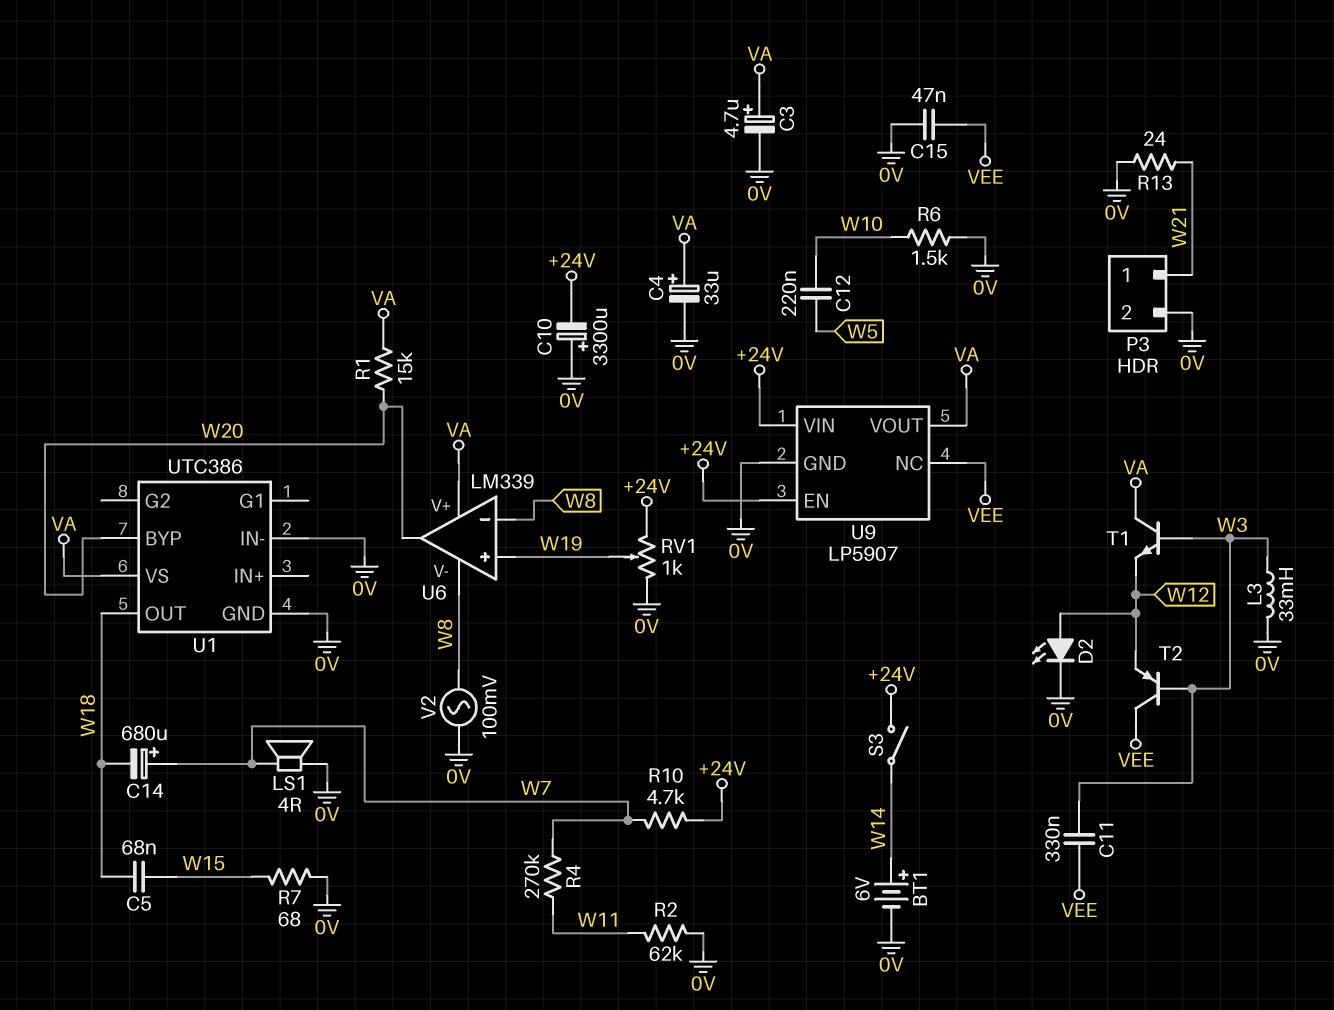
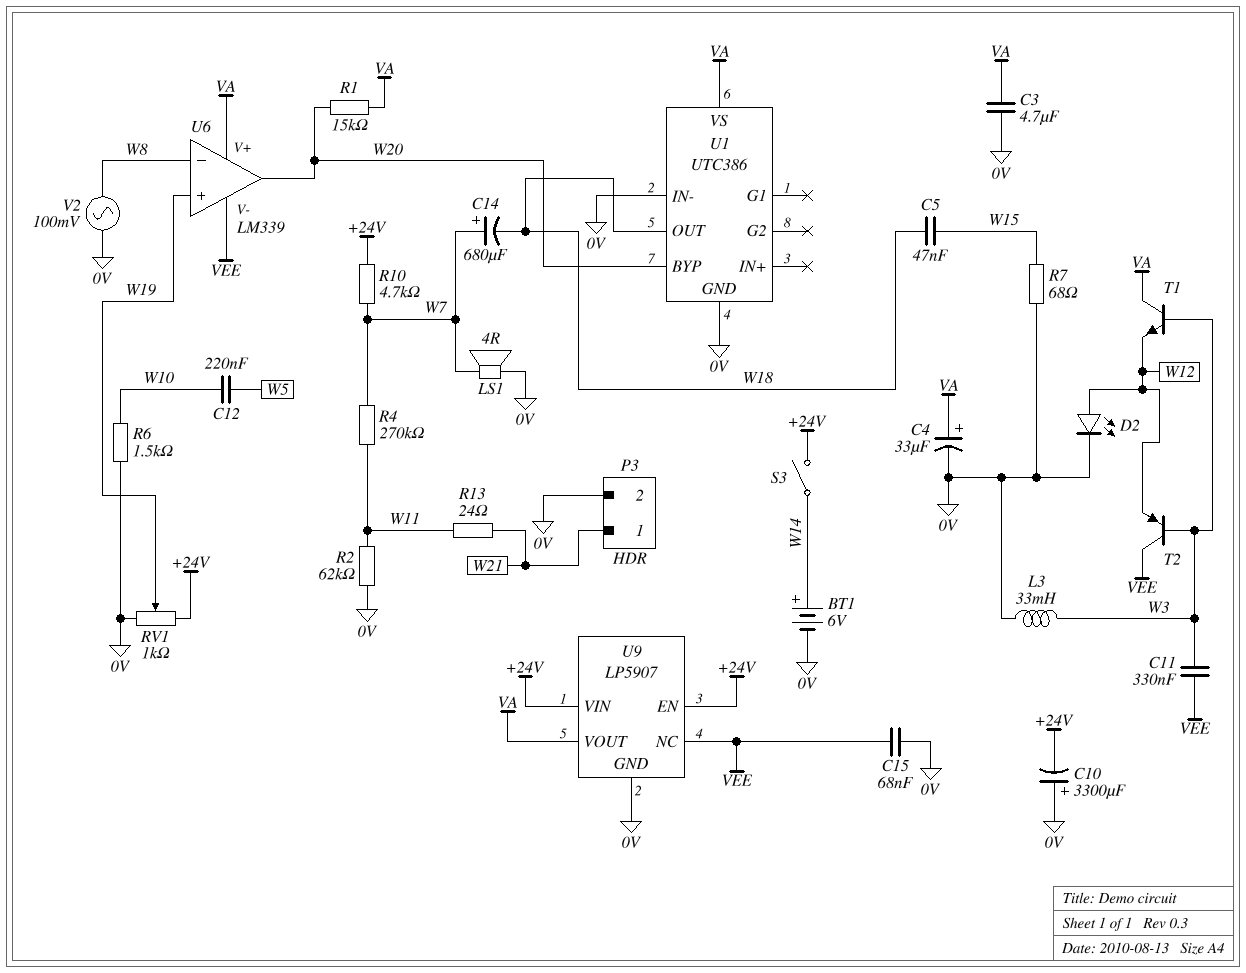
C3: 4.7uF (plus VA, minus 0V) -> 4.7uF (0V, VA)
C5: 68nF (W15, W18) -> 47nF (W15, W18)
C15: 47nF (0V, VEE) -> 68nF (0V, VEE)
R13: 24 (0V, W21) -> 24 (W11, W21)
U6 pin V-: W8 -> VEE

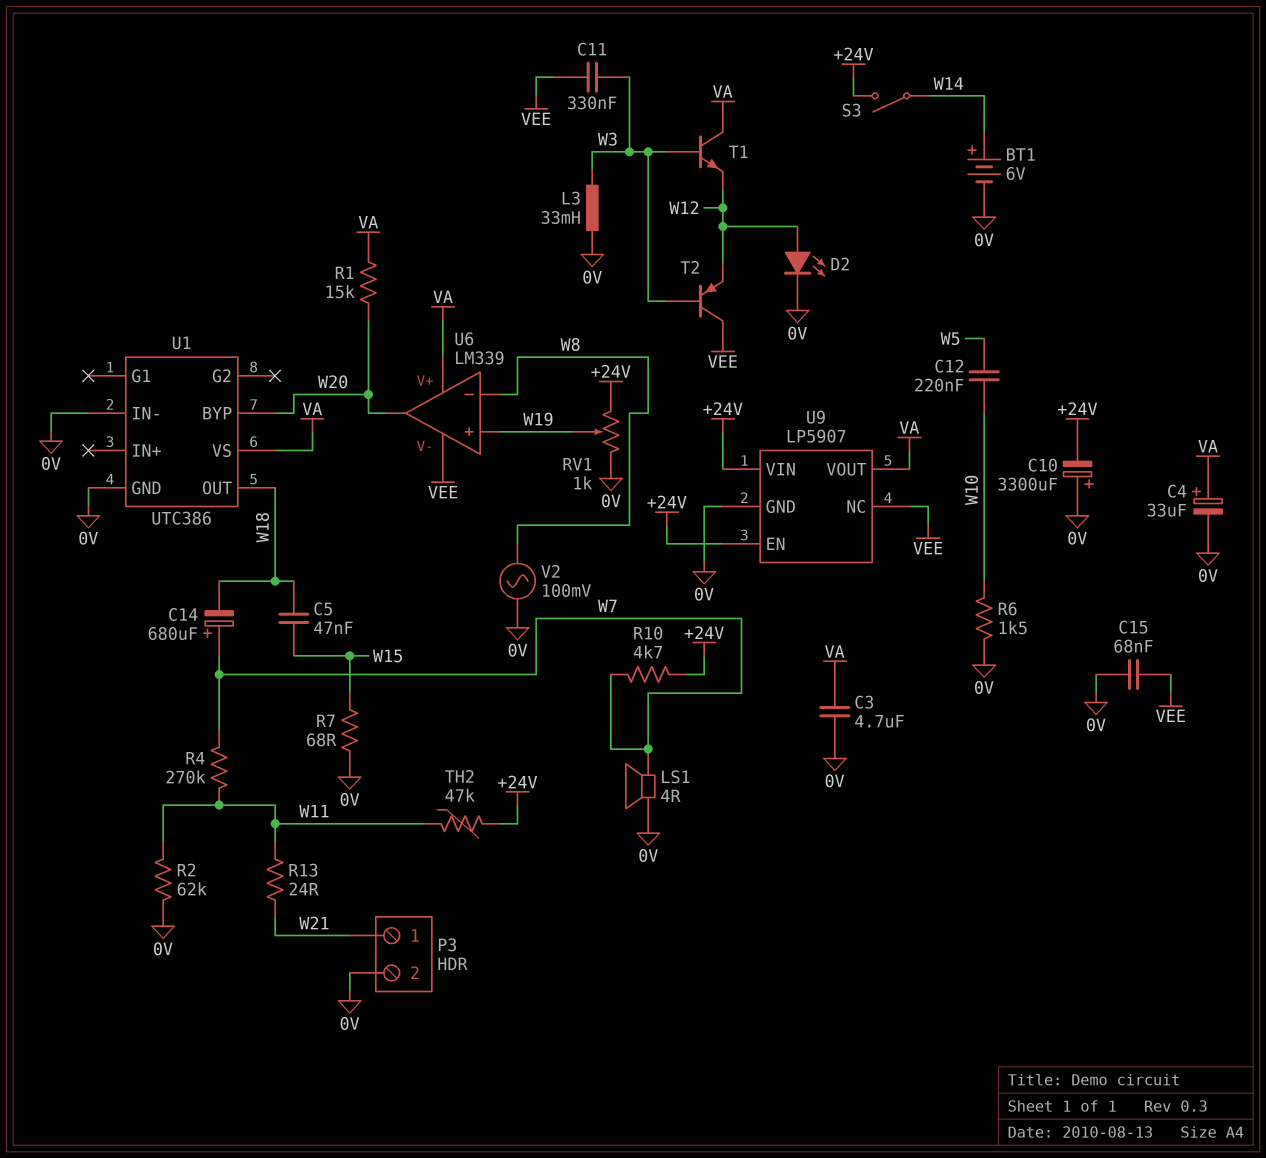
TH2: none -> 47k (+24V, W11)

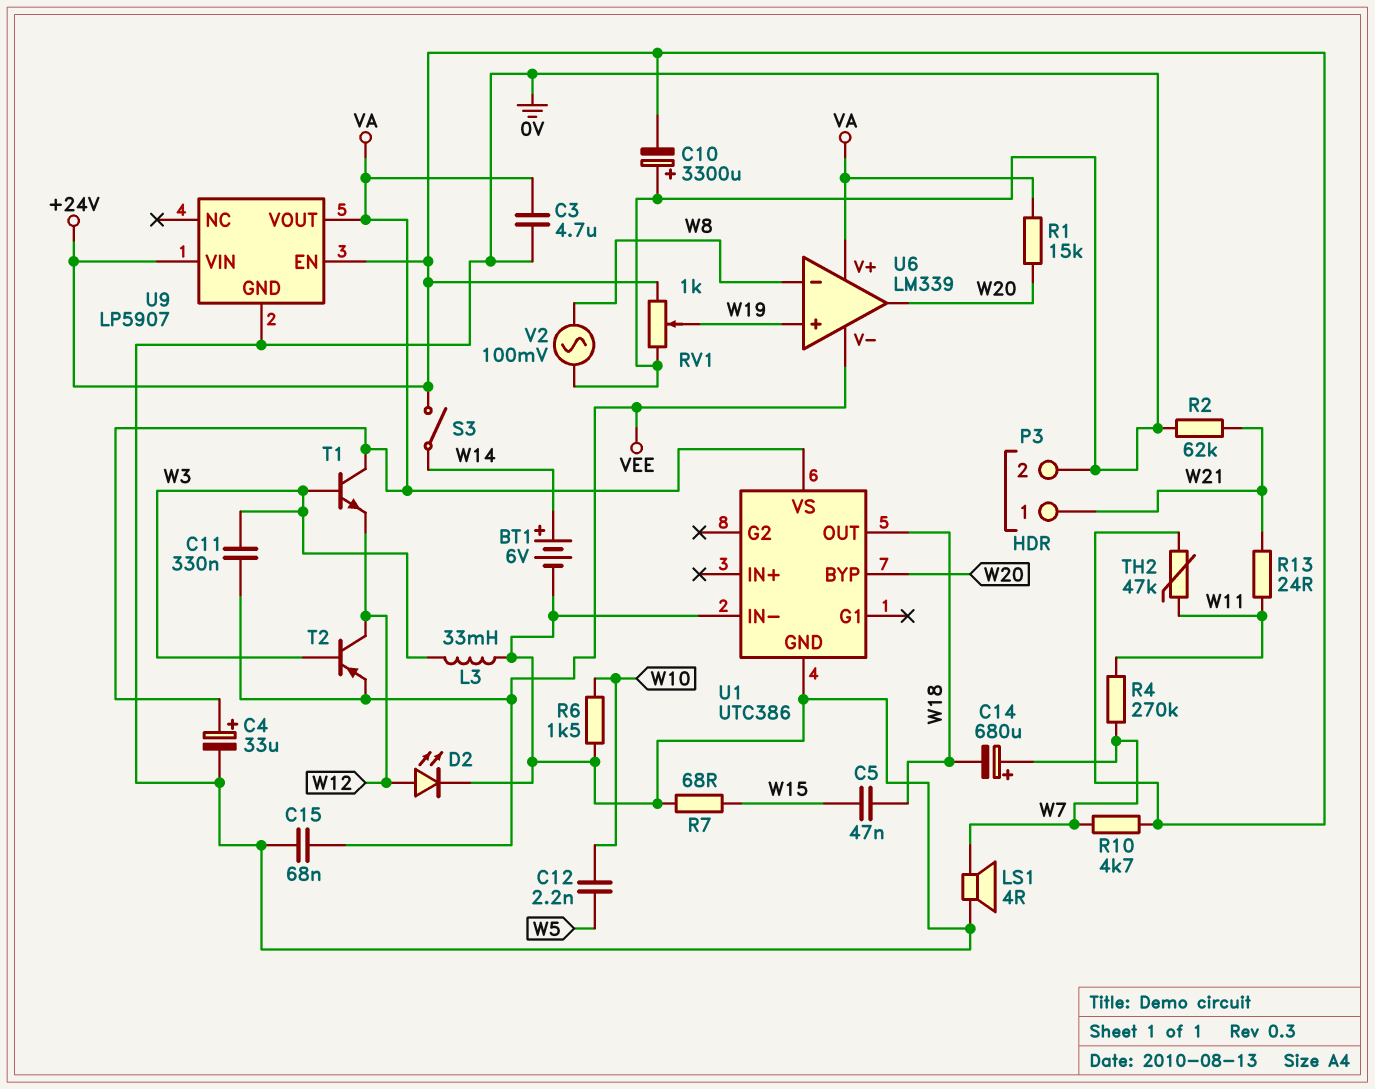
C12: 220nF (W5, W10) -> 2.2nF (W5, W10)
R2: 62k (0V, W11) -> 62k (0V, W21)
T2: PNP (B W3, C VEE, E W12) -> PNP (B W3, C W12, E VEE)
U9 pin NC: VEE -> none

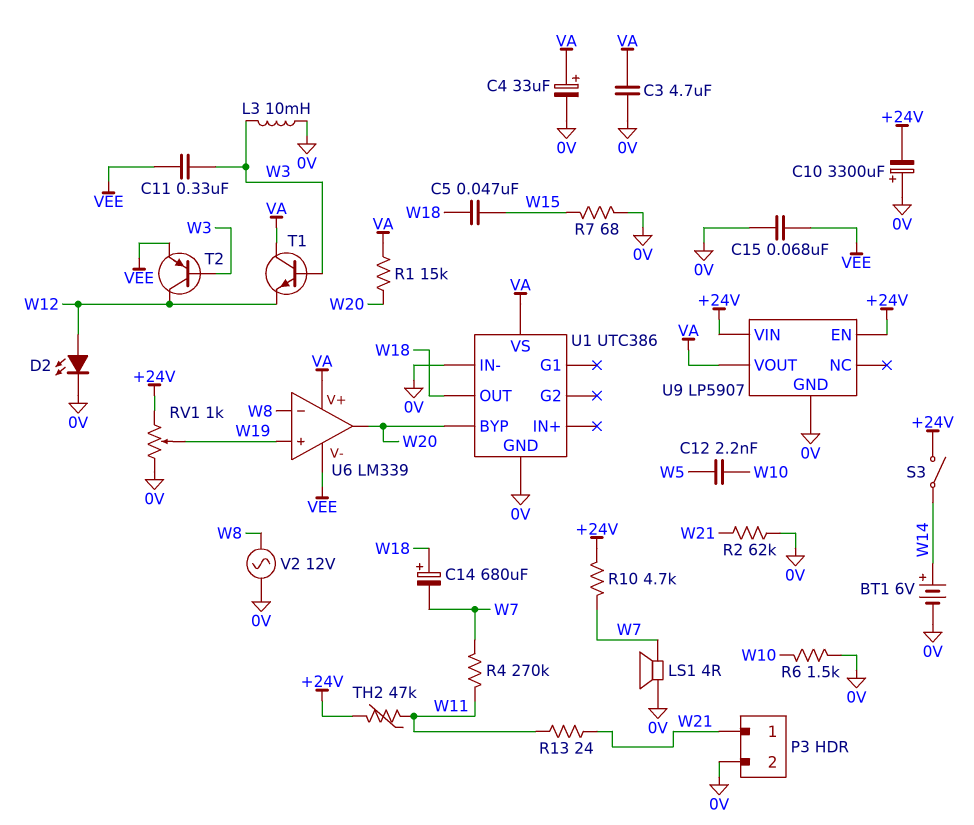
C14: 680uF (plus W7, minus W18) -> 680uF (plus W18, minus W7)
L3: 33mH (0V, W3) -> 10mH (0V, W3)
V2: AC 100mV (0V, W8) -> AC 12V (0V, W8)

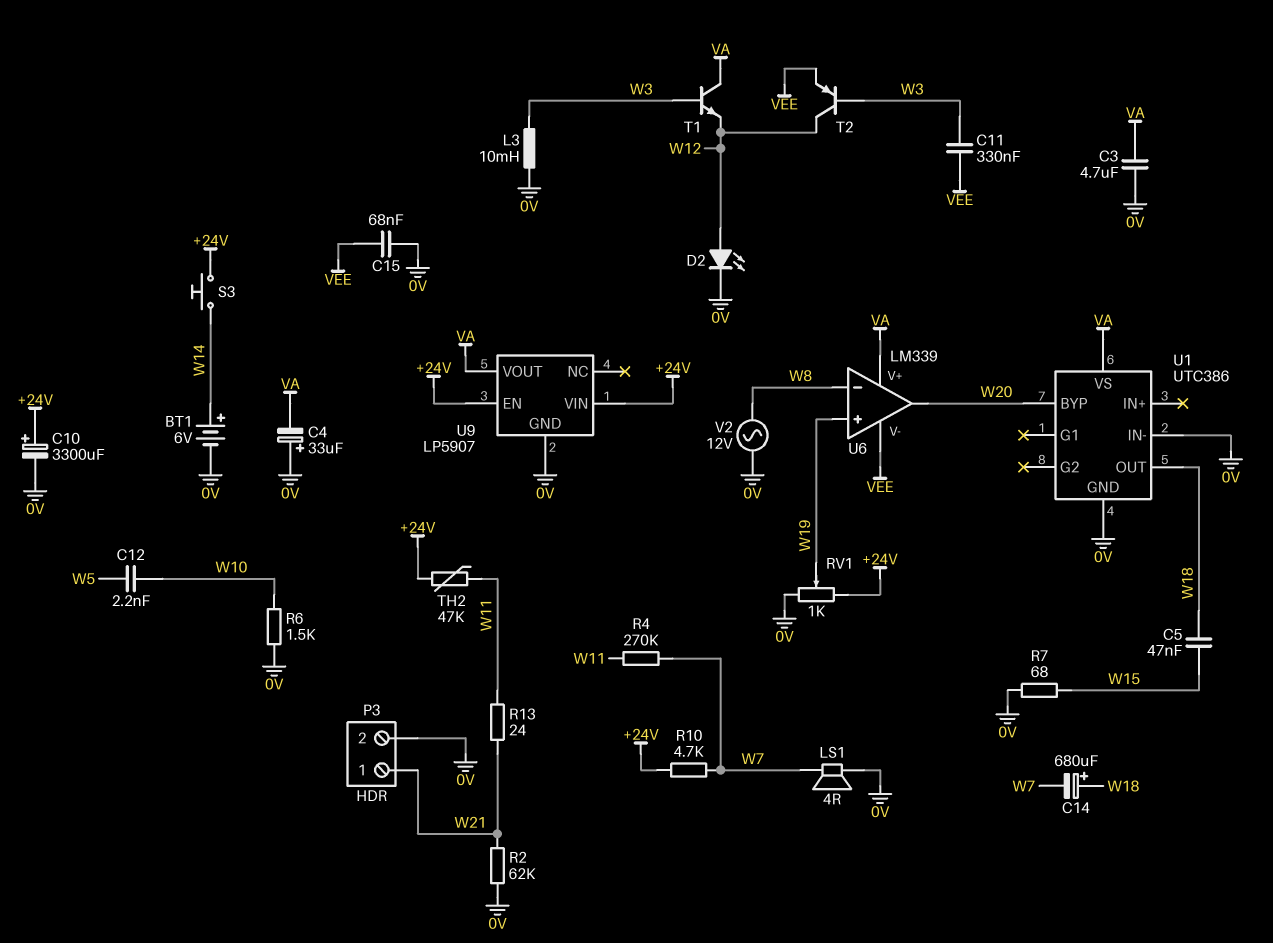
C4: 33uF (plus VA, minus 0V) -> 33uF (plus 0V, minus VA)
C10: 3300uF (plus 0V, minus +24V) -> 3300uF (plus +24V, minus 0V)
R1: 15k (VA, W20) -> none
S3: switch (+24V, W14) -> button (+24V, W14)

